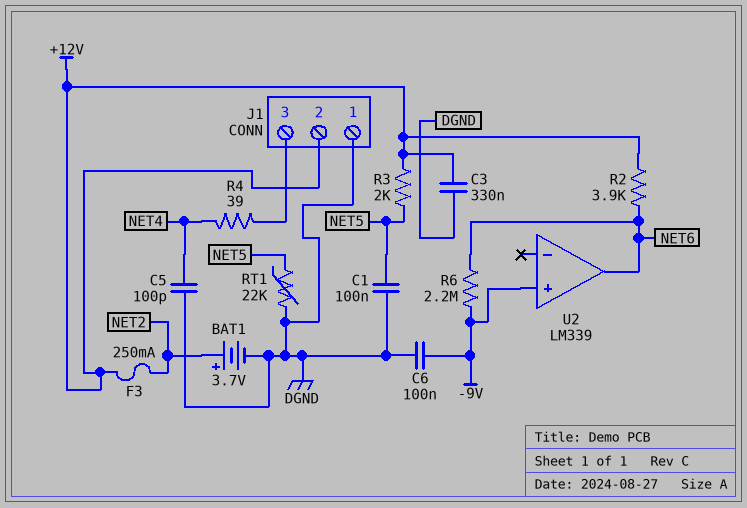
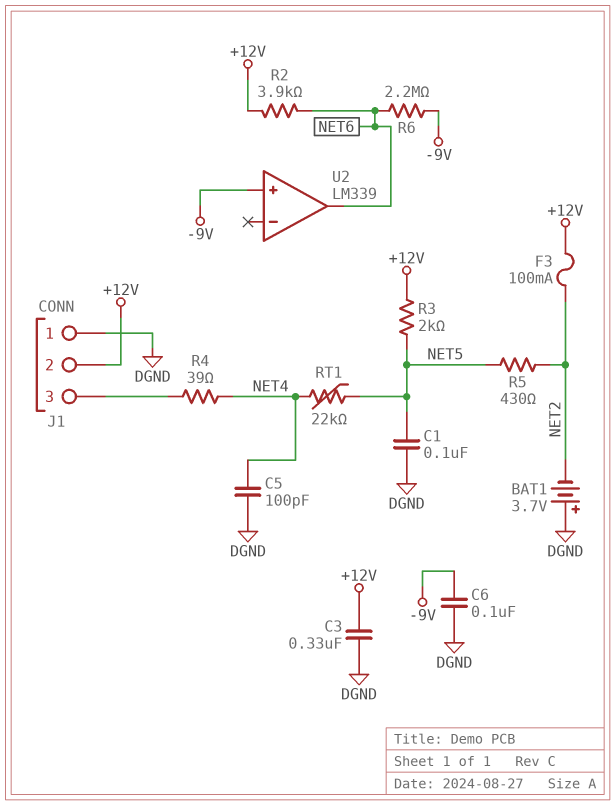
BAT1: 3.7V (plus NET2, minus DGND) -> 3.7V (plus DGND, minus NET2)
F3: 250mA (+12V, NET2) -> 100mA (+12V, NET2)
R5: none -> 430 (NET2, NET5)
RT1: 22k (DGND, NET5) -> 22k (NET4, NET5)

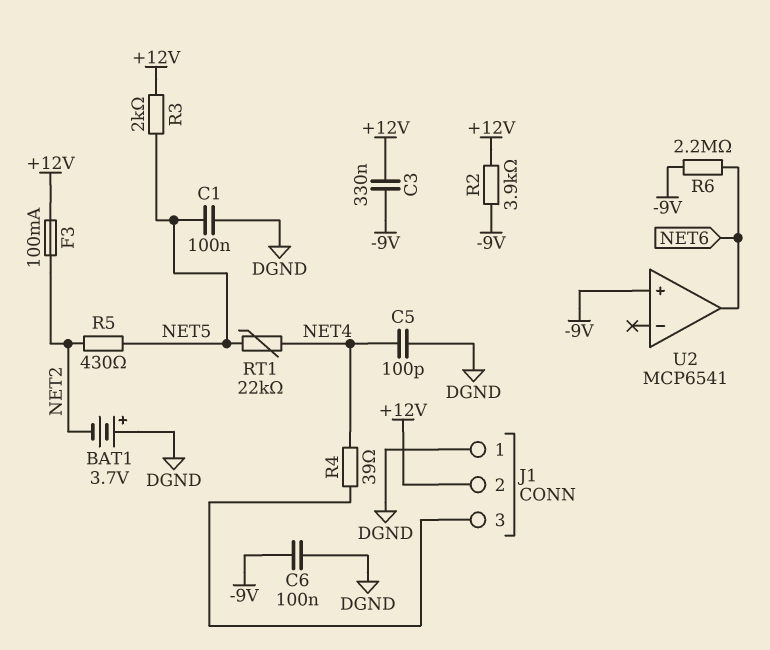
C3: 330nF (+12V, DGND) -> 330nF (+12V, -9V)
R2: 3.9k (+12V, NET6) -> 3.9k (+12V, -9V)
U2: LM339 -> MCP6541

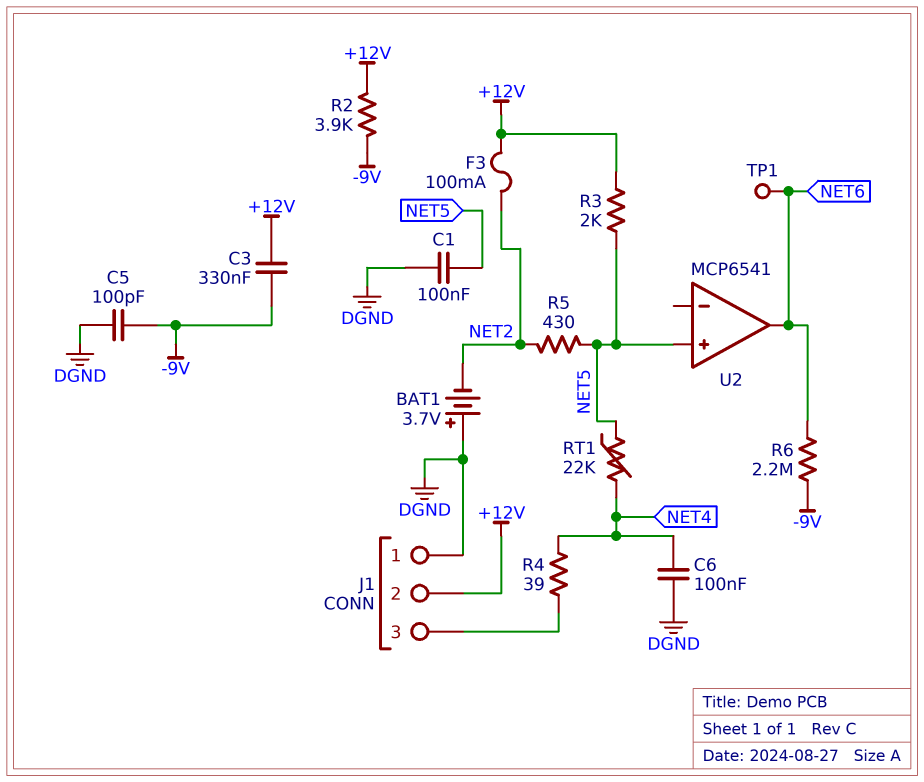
C5: 100pF (DGND, NET4) -> 100pF (-9V, DGND)
C6: 100nF (-9V, DGND) -> 100nF (DGND, NET4)
TP1: none -> test point (NET6)
U2 pin in+: -9V -> NET5

